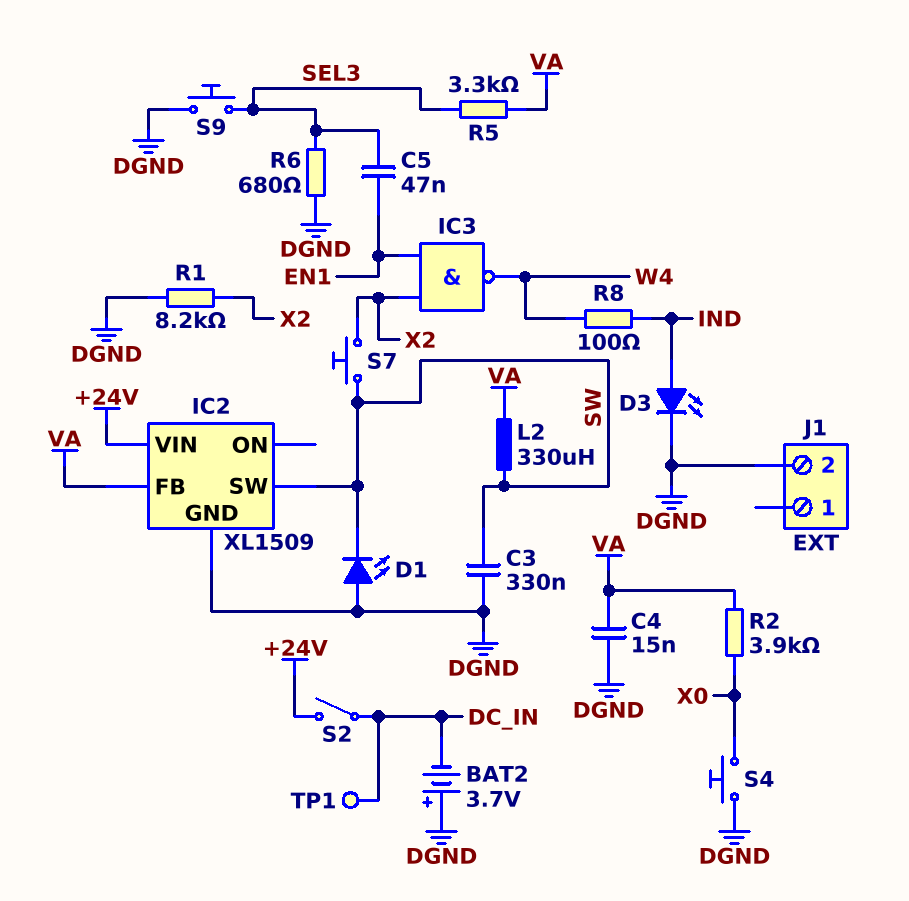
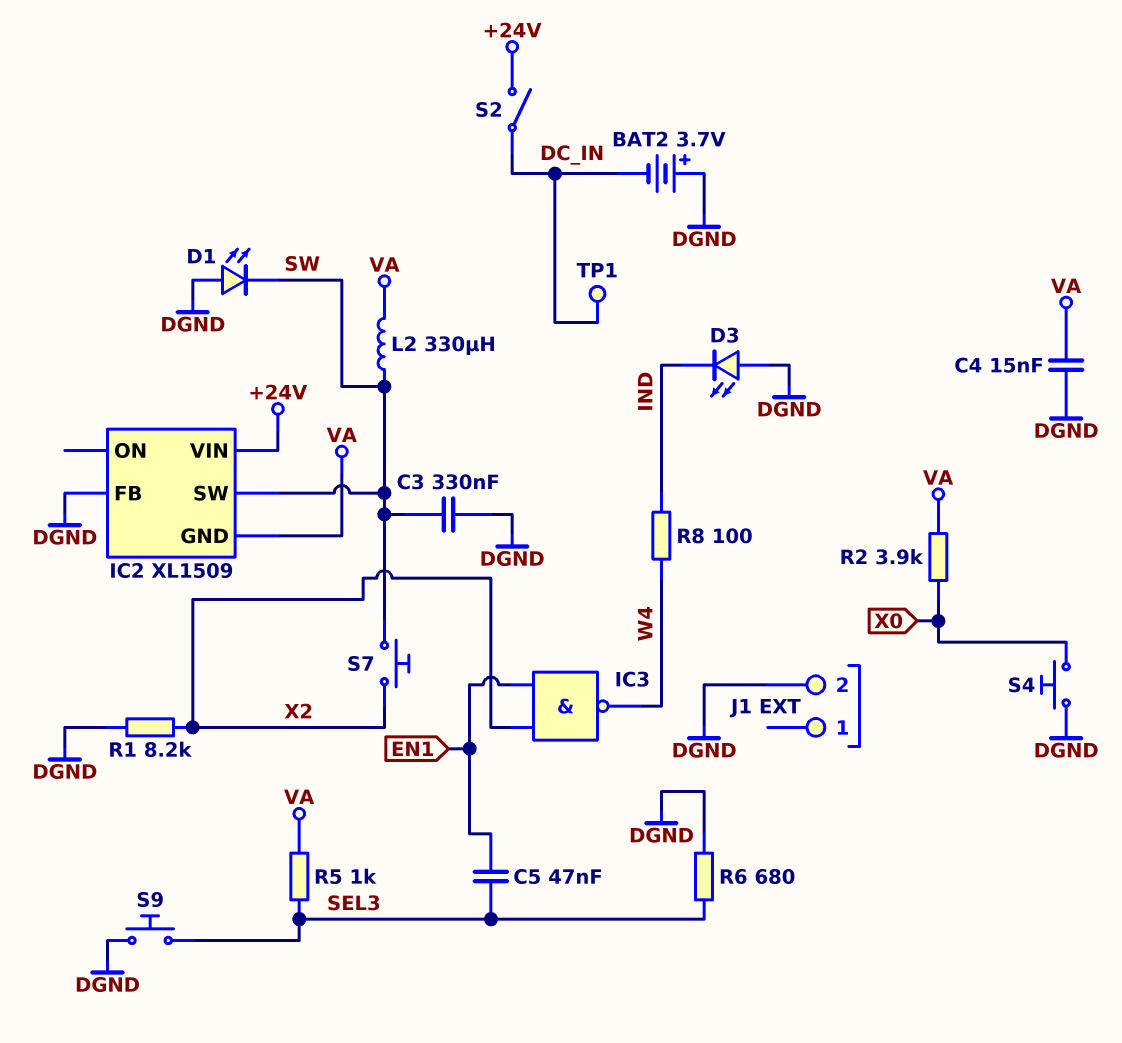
D3: LED (A IND, K DGND) -> LED (A DGND, K IND)
IC2 pin FB: VA -> DGND
IC2 pin GND: DGND -> VA
R5: 3.3k (SEL3, VA) -> 1k (SEL3, VA)

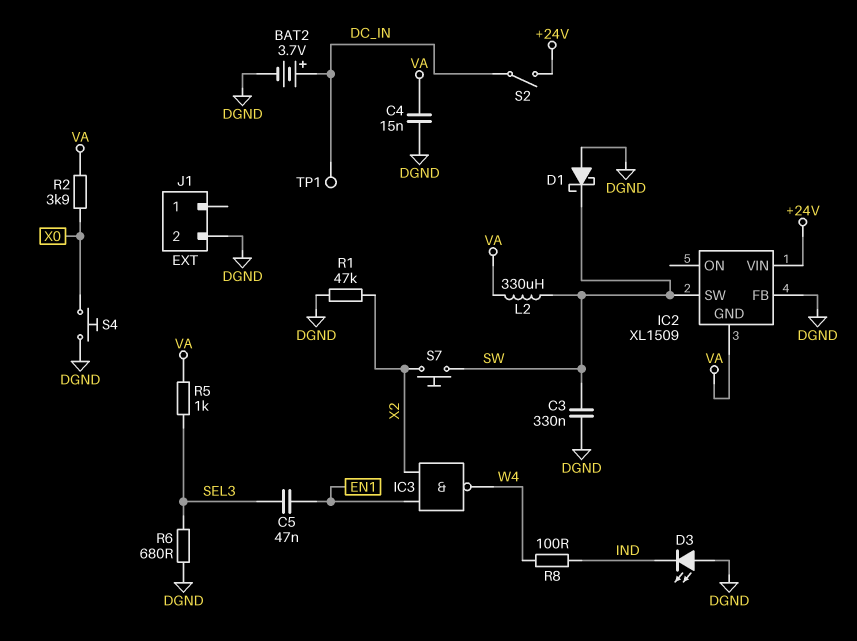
BAT2: 3.7V (plus DGND, minus DC_IN) -> 3.7V (plus DC_IN, minus DGND)
D1: LED (A DGND, K SW) -> schottky (A DGND, K SW)
R1: 8.2k (DGND, X2) -> 47k (DGND, X2)
S9: button (DGND, SEL3) -> none

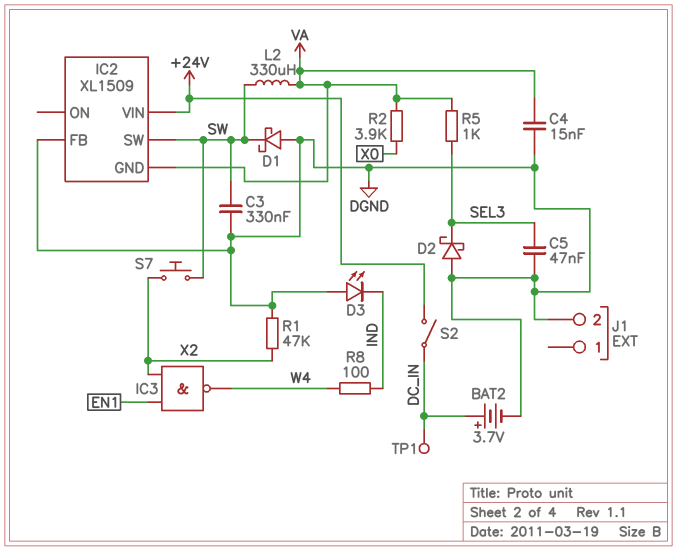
C5: 47nF (EN1, SEL3) -> 47nF (DGND, SEL3)
D2: none -> schottky (A DGND, K SEL3)
R6: 680 (DGND, SEL3) -> none
S4: button (DGND, X0) -> none

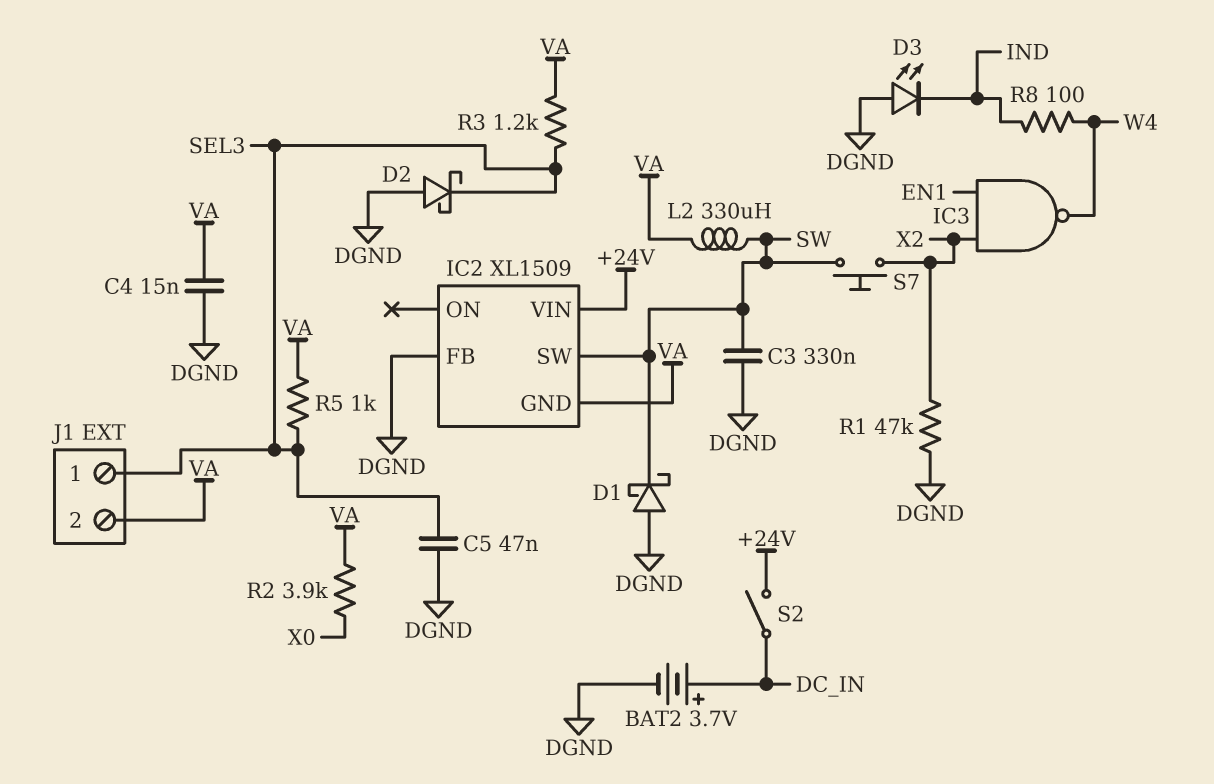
J1 pin 1: none -> SEL3
J1 pin 2: DGND -> VA
R3: none -> 1.2k (SEL3, VA)
TP1: test point (DC_IN) -> none

